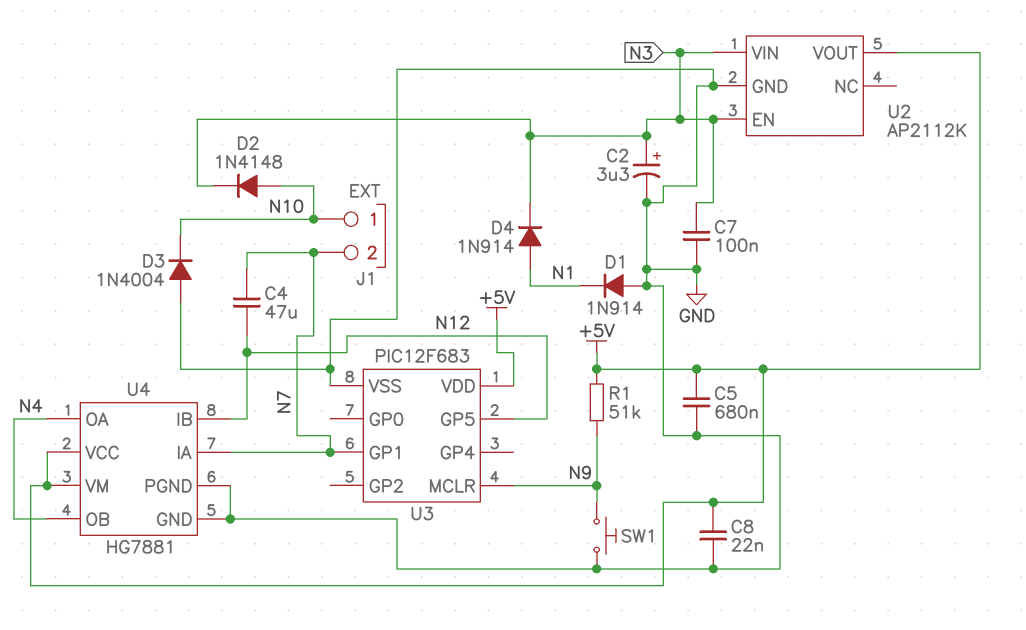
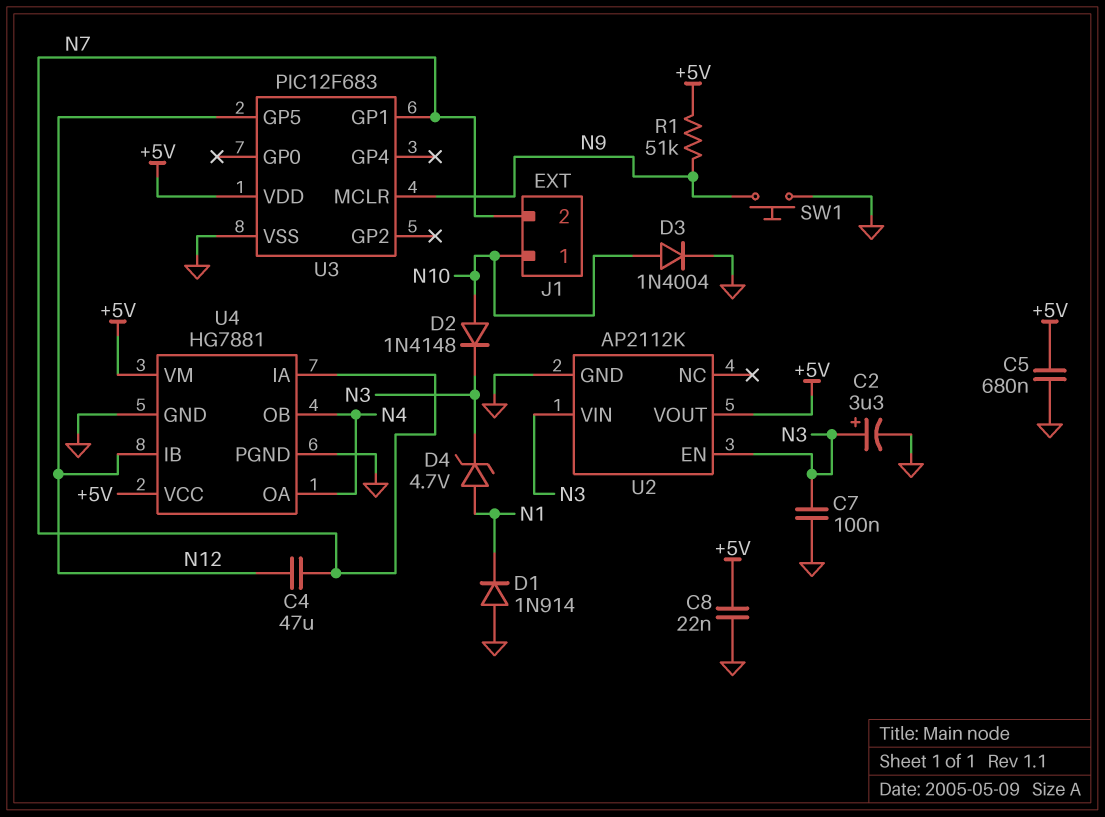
D3: diode 1N4004 (A GND, K N10) -> diode 1N4004 (A N10, K GND)
D4: diode 1N914 (A N1, K N3) -> zener 4.7V (A N1, K N3)

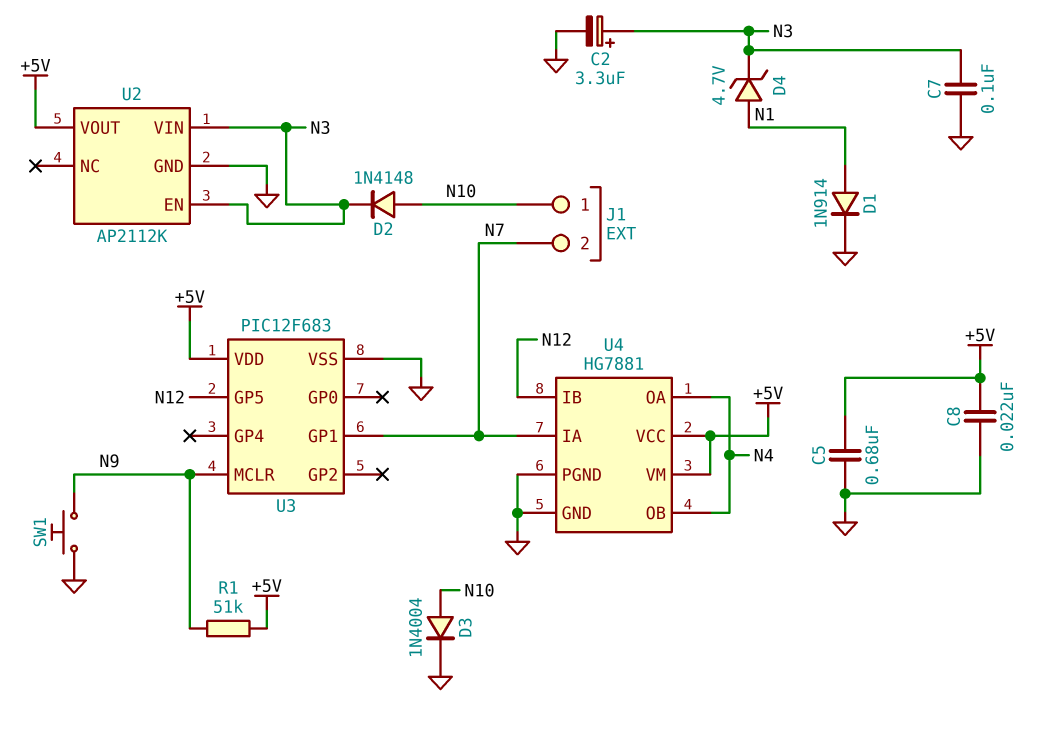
C4: 47uF (N7, N12) -> none
D1: diode 1N914 (A GND, K N1) -> diode 1N914 (A N1, K GND)

